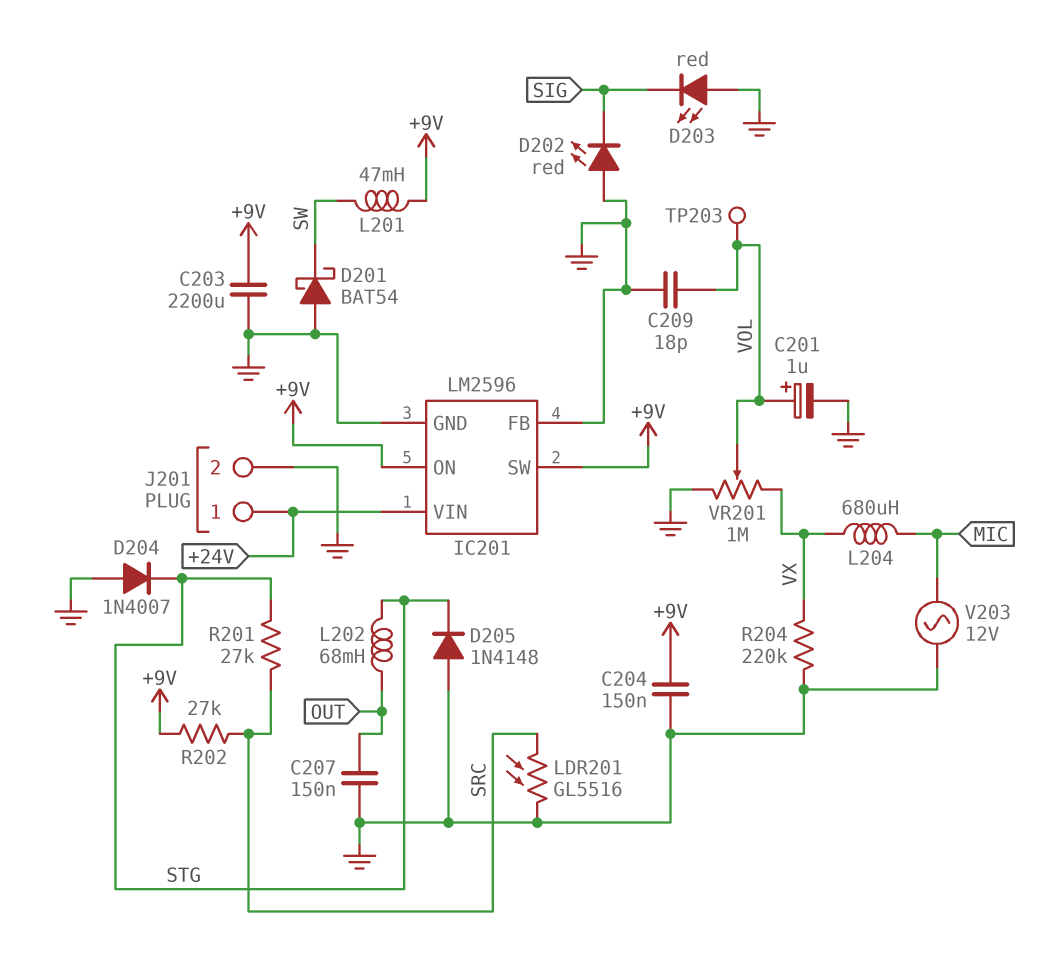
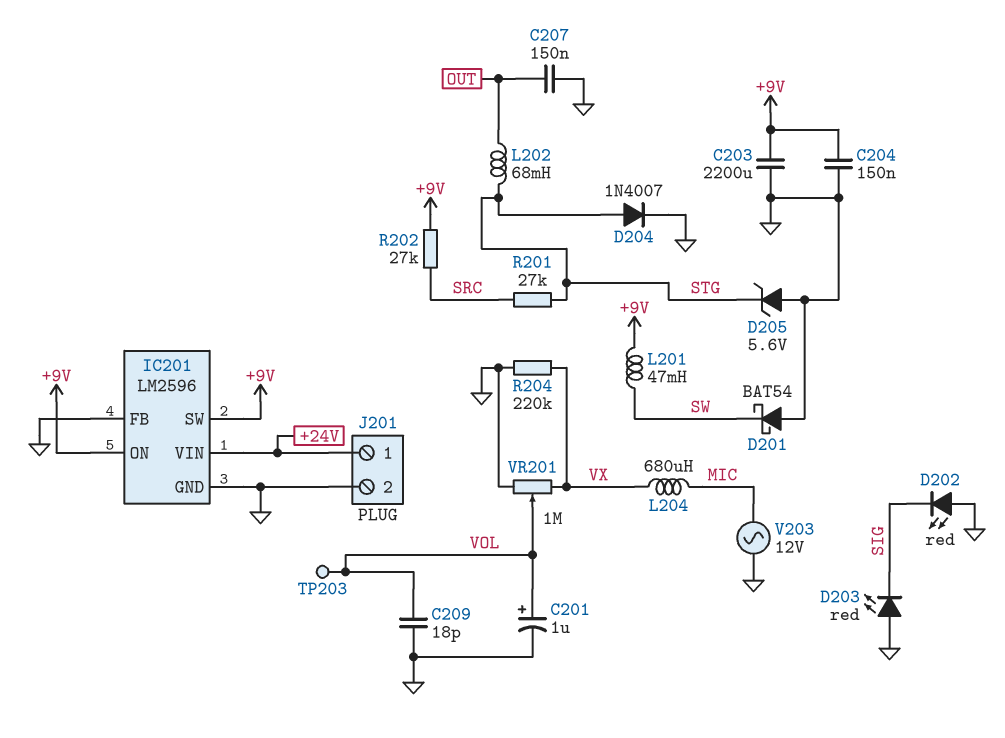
D204: diode 1N4007 (A GND, K STG) -> diode 1N4007 (A STG, K GND)
D205: diode 1N4148 (A GND, K STG) -> zener 5.6V (A GND, K STG)
LDR201: GL5516 (GND, SRC) -> none

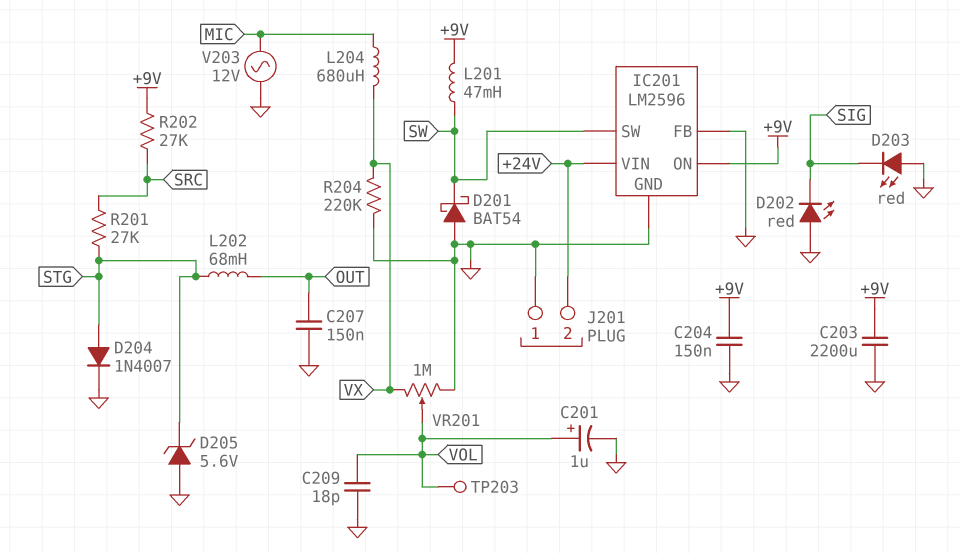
IC201 pin SW: +9V -> SW
J201 pin 1: +24V -> GND
J201 pin 2: GND -> +24V

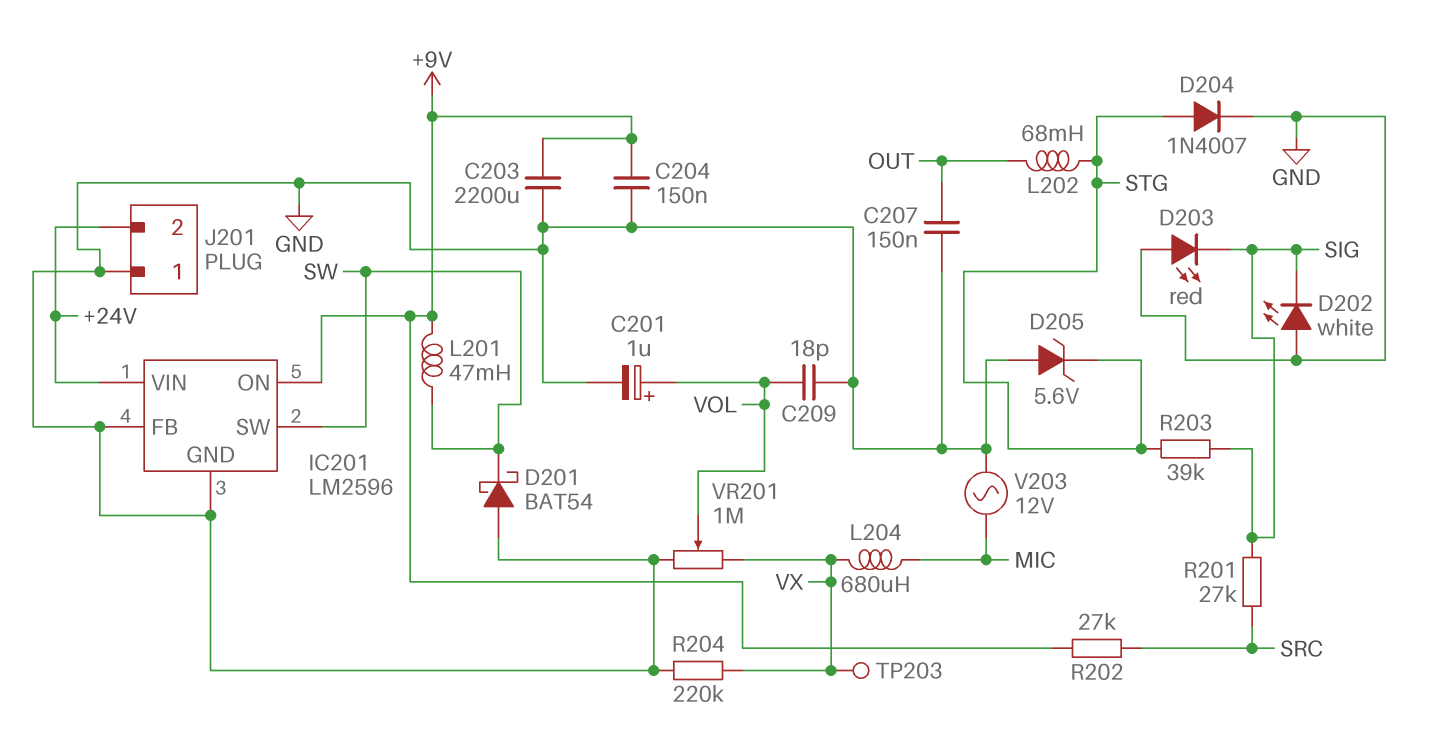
D202: LED red (A GND, K SIG) -> LED white (A GND, K SIG)
R201: 27k (SRC, STG) -> 27k (SIG, SRC)
R203: none -> 39k (SIG, STG)
TP203: test point (VOL) -> test point (VX)

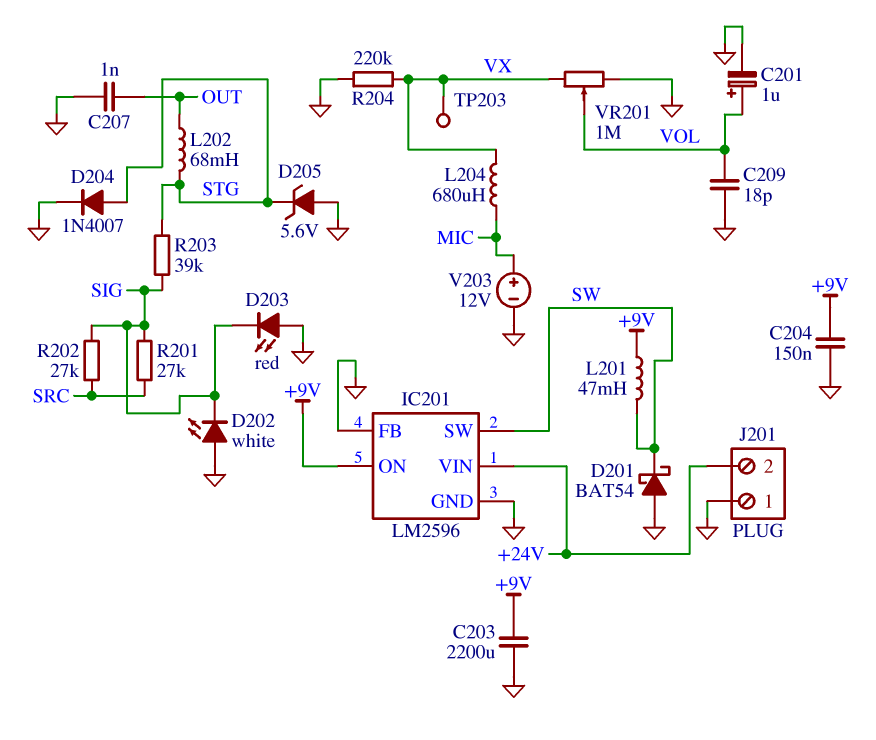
C207: 150nF (GND, OUT) -> 1nF (GND, OUT)
R202: 27k (+9V, SRC) -> 27k (SIG, SRC)
V203: AC 12V (GND, MIC) -> 12V (plus MIC, minus GND)

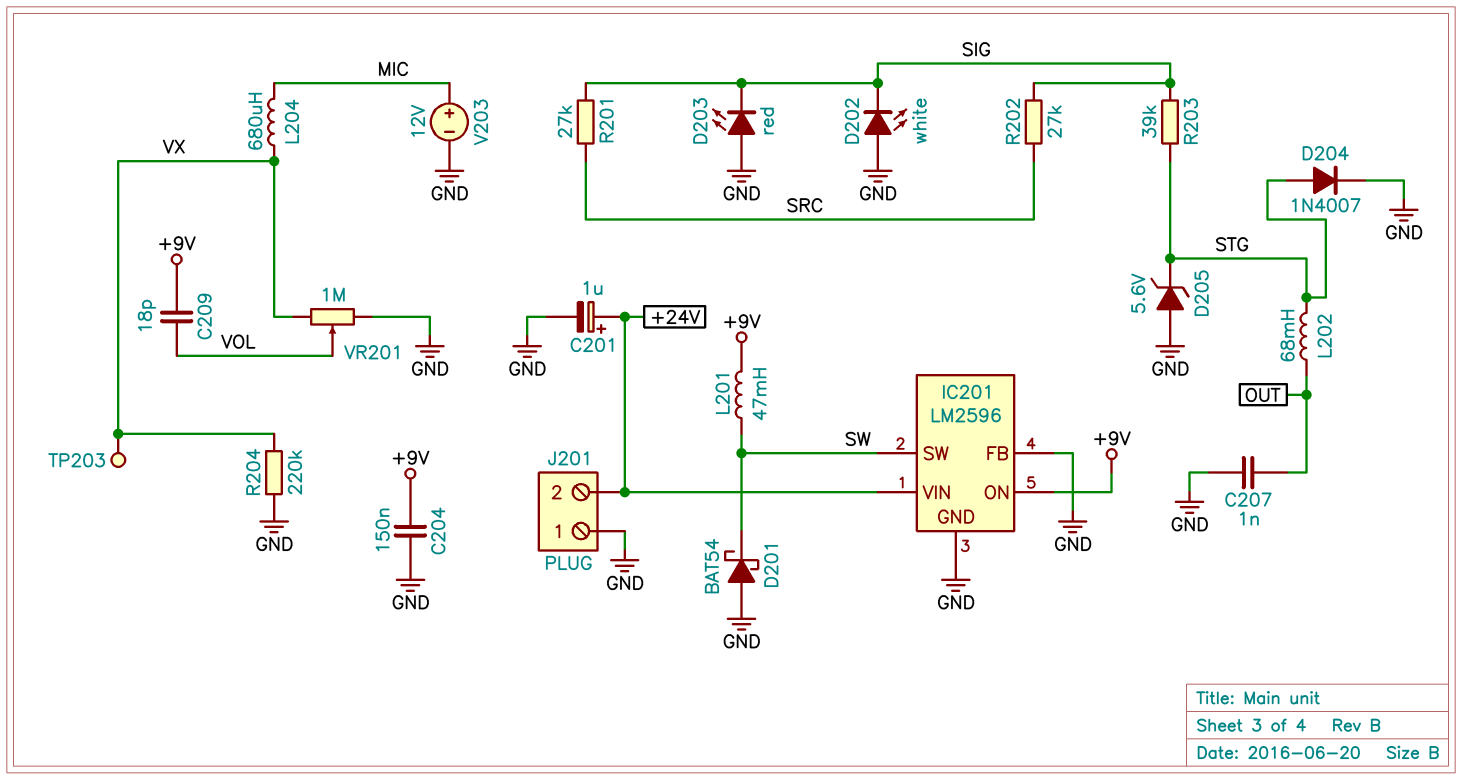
C201: 1uF (plus VOL, minus GND) -> 1uF (plus +24V, minus GND)
C203: 2200uF (+9V, GND) -> none
C209: 18pF (GND, VOL) -> 18pF (+9V, VOL)

